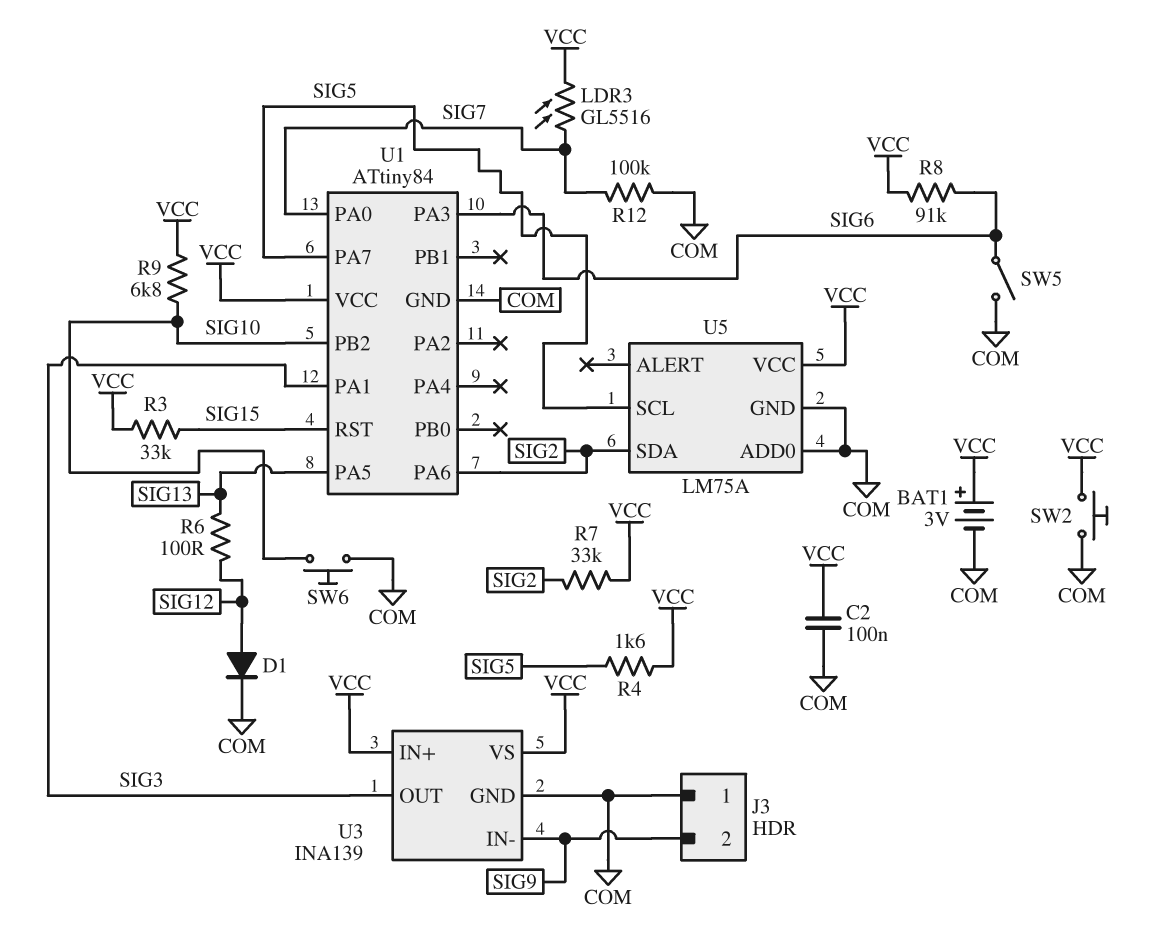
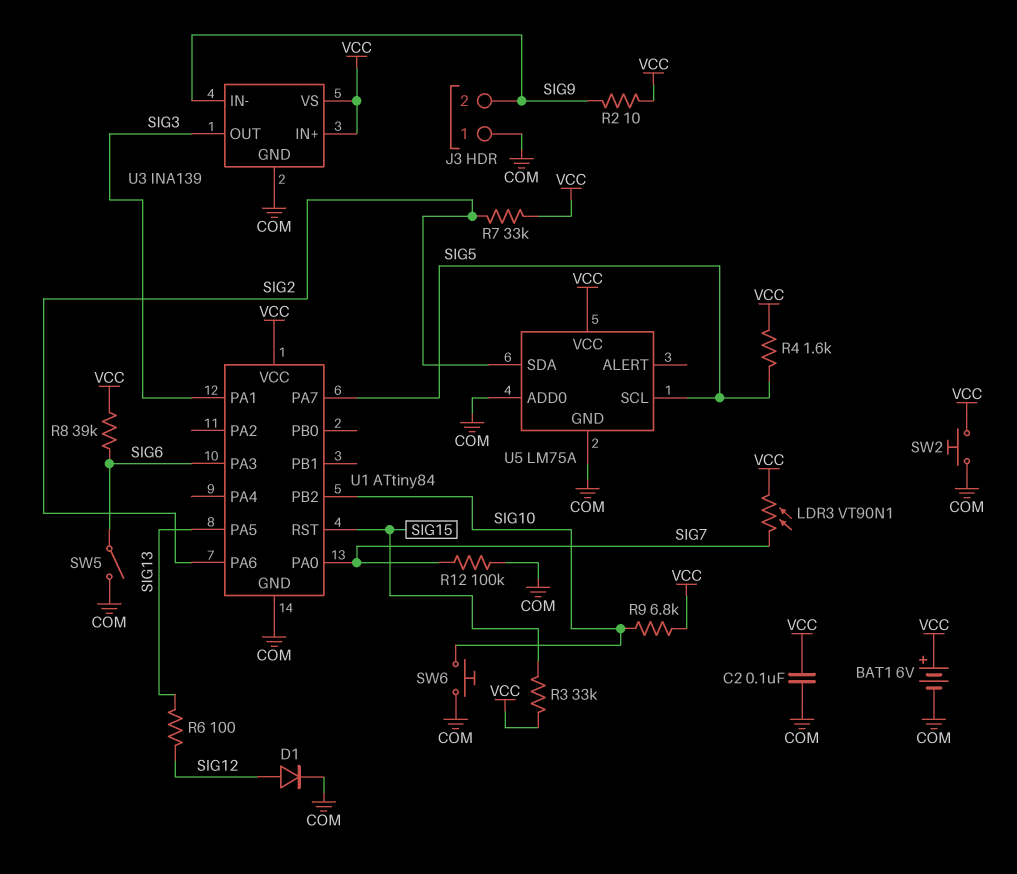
BAT1: 3V (plus VCC, minus COM) -> 6V (plus VCC, minus COM)
LDR3: GL5516 (SIG7, VCC) -> VT90N1 (SIG7, VCC)
R2: none -> 10 (SIG9, VCC)
R8: 91k (SIG6, VCC) -> 39k (SIG6, VCC)

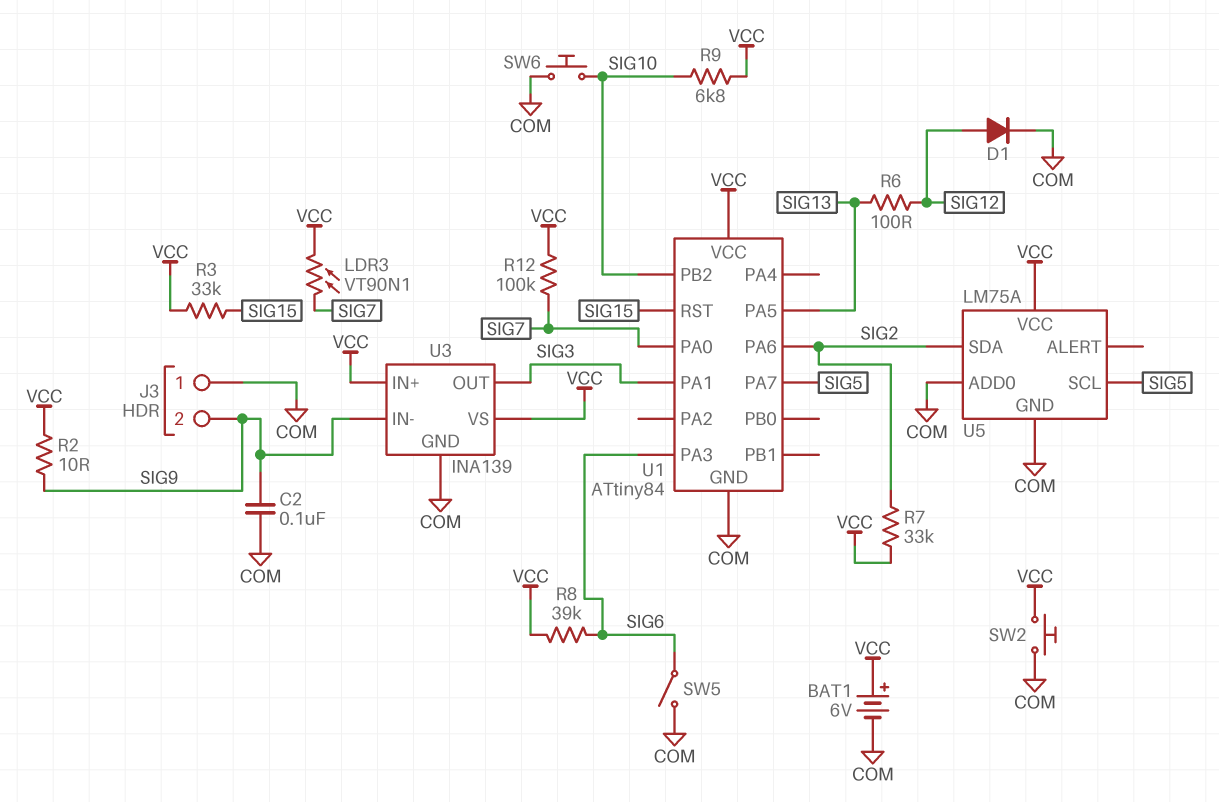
C2: 100nF (COM, VCC) -> 100nF (COM, SIG9)
R4: 1.6k (SIG5, VCC) -> none
R12: 100k (COM, SIG7) -> 100k (SIG7, VCC)

